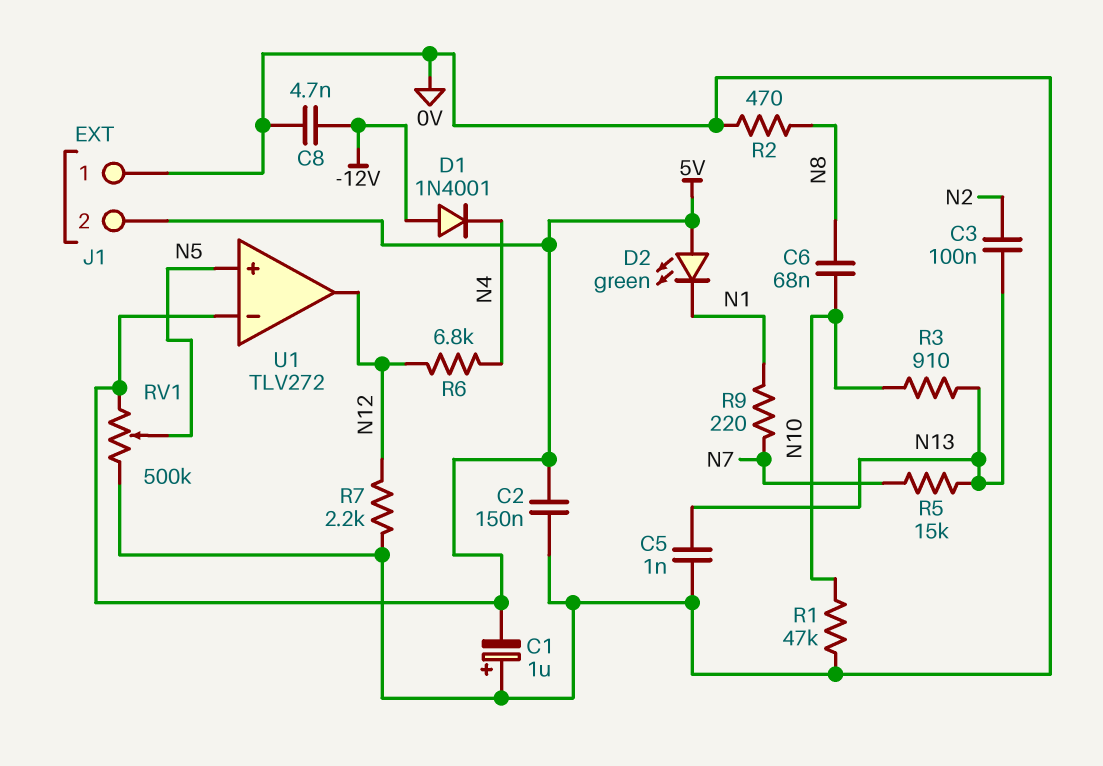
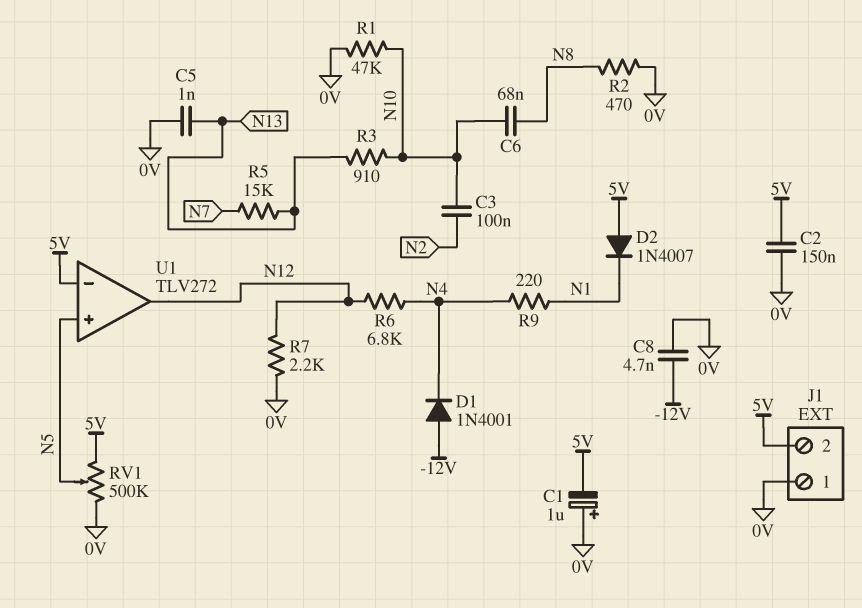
C3: 100nF (N2, N13) -> 100nF (N2, N10)
D2: LED green (A 5V, K N1) -> diode 1N4007 (A 5V, K N1)
R9: 220 (N1, N7) -> 220 (N1, N4)

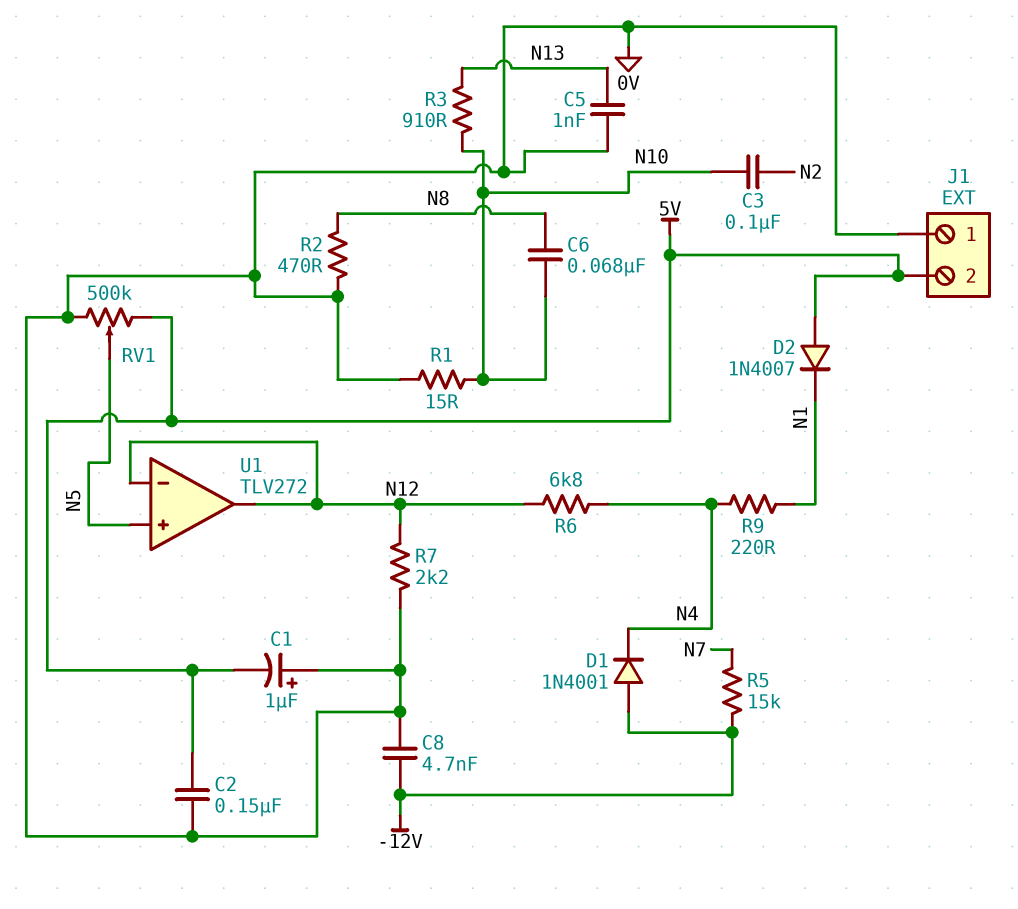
R1: 47k (0V, N10) -> 15 (0V, N10)
R5: 15k (N7, N13) -> 15k (-12V, N7)
U1 pin in-: 5V -> N12

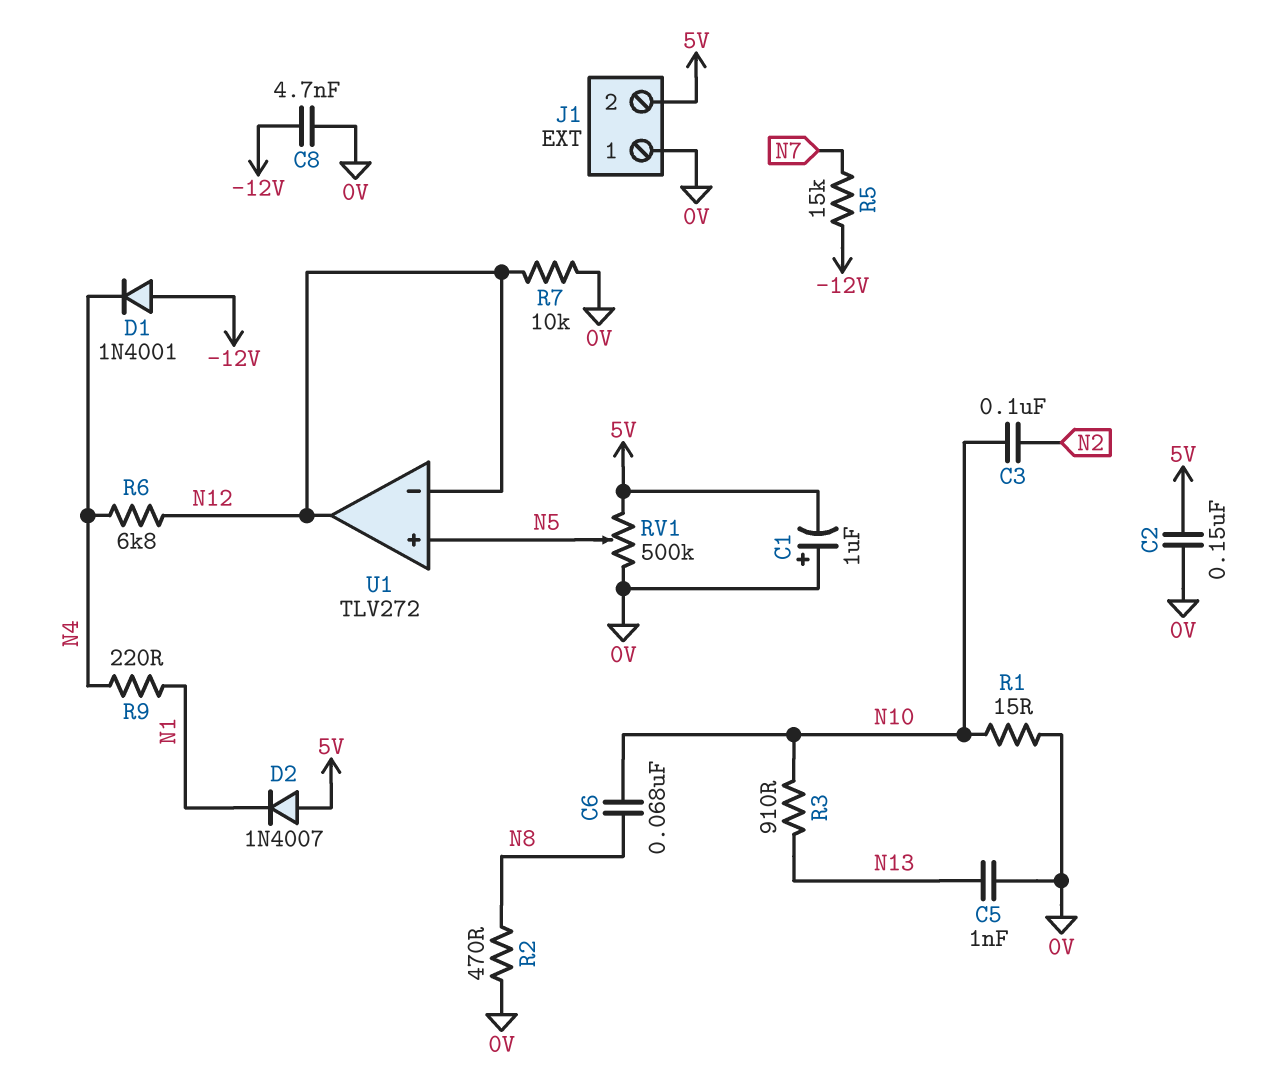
R7: 2.2k (0V, N12) -> 10k (0V, N12)

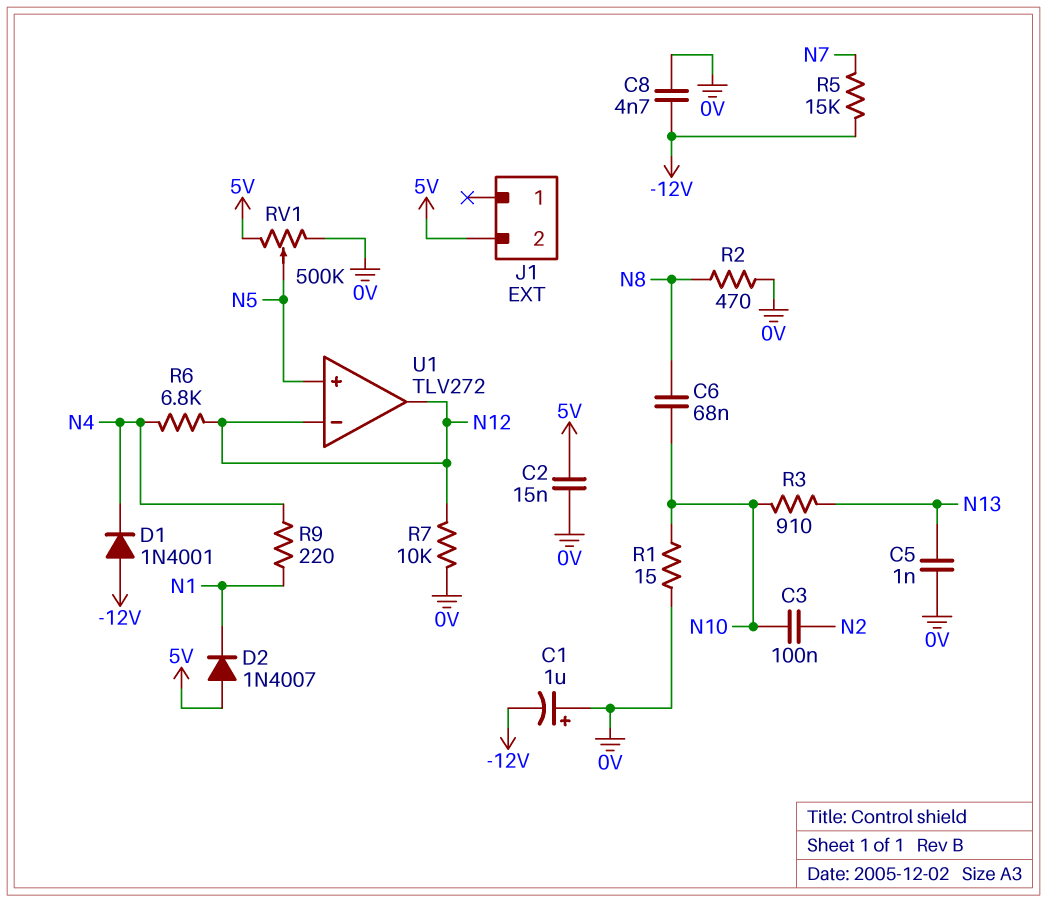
C1: 1uF (plus 0V, minus 5V) -> 1uF (plus 0V, minus -12V)
C2: 150nF (0V, 5V) -> 15nF (0V, 5V)
J1 pin 1: 0V -> none

